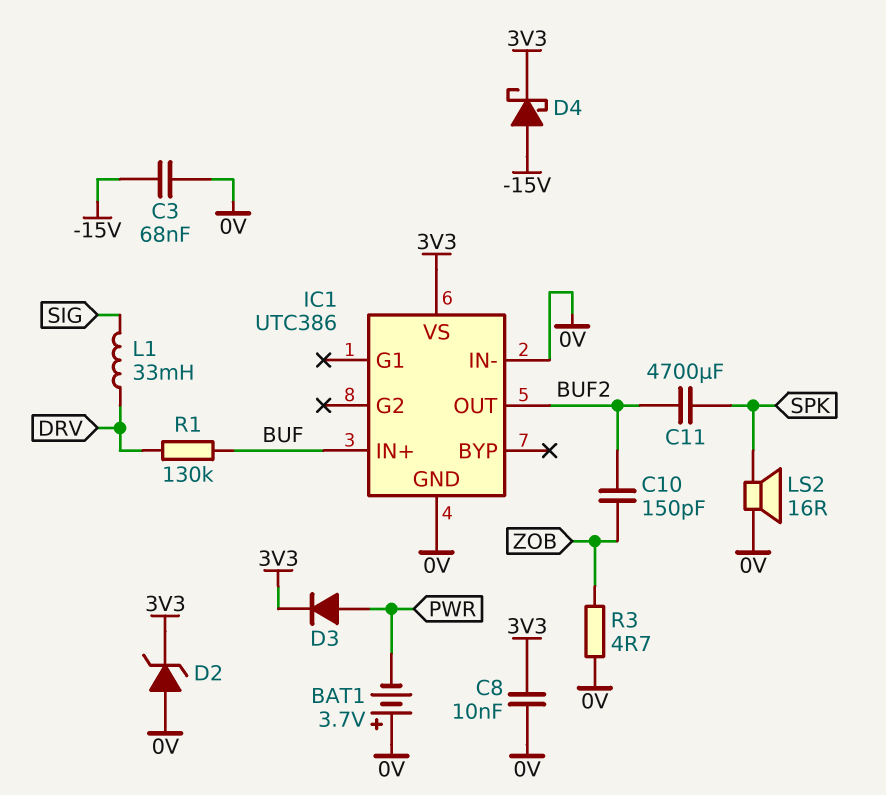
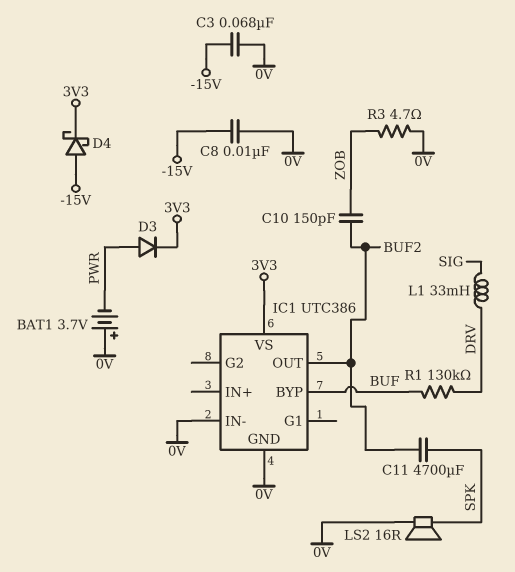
C8: 10nF (0V, 3V3) -> 10nF (-15V, 0V)
D2: zener (A 0V, K 3V3) -> none
IC1 pin BYP: none -> BUF
IC1 pin IN+: BUF -> none

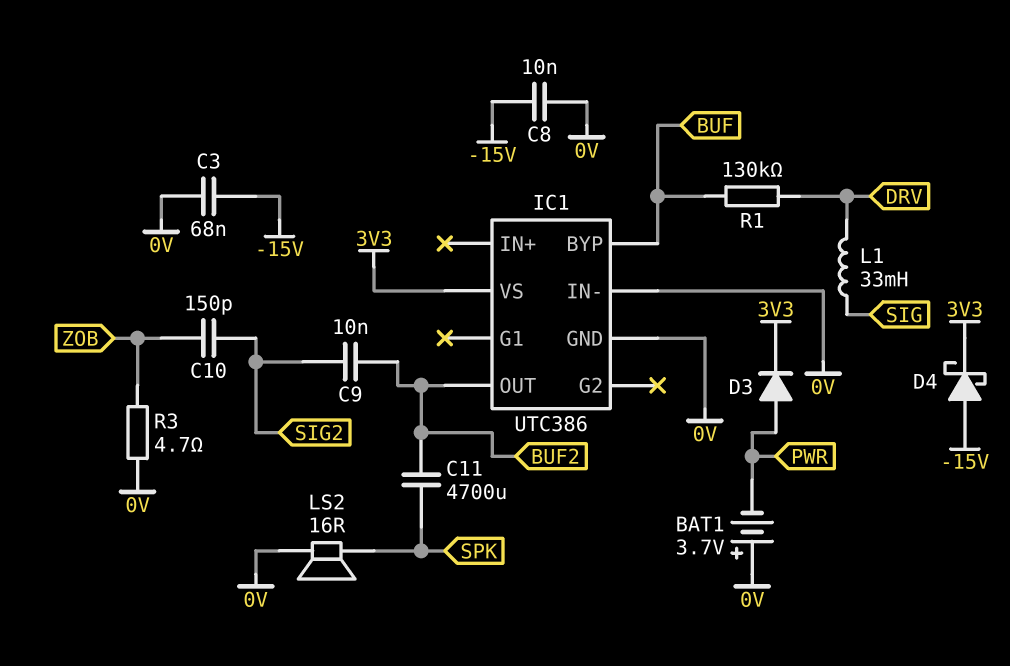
C9: none -> 10nF (BUF2, SIG2)
C10: 150pF (BUF2, ZOB) -> 150pF (SIG2, ZOB)

